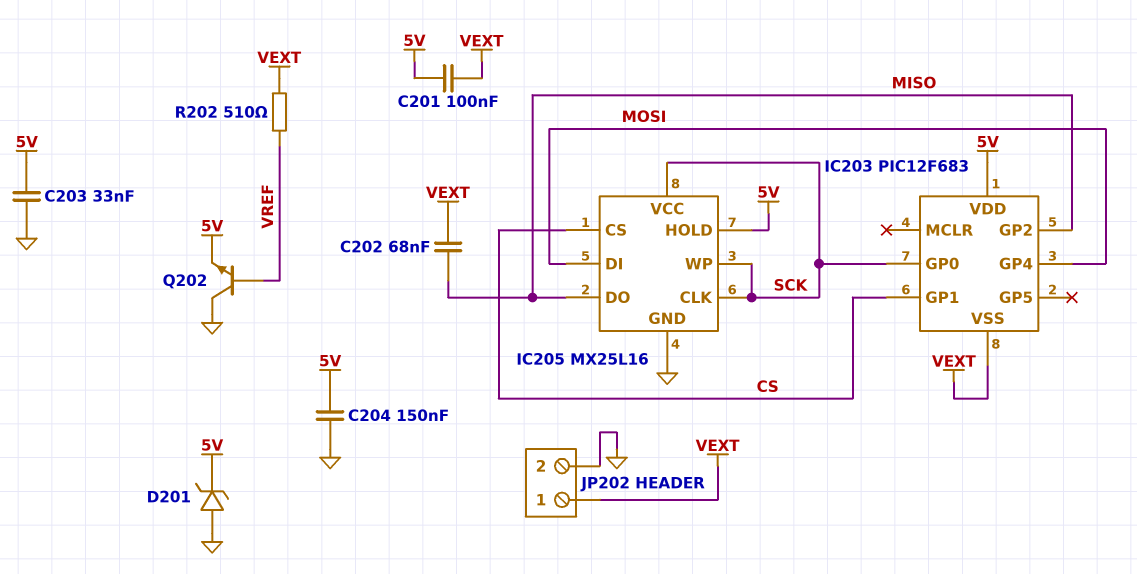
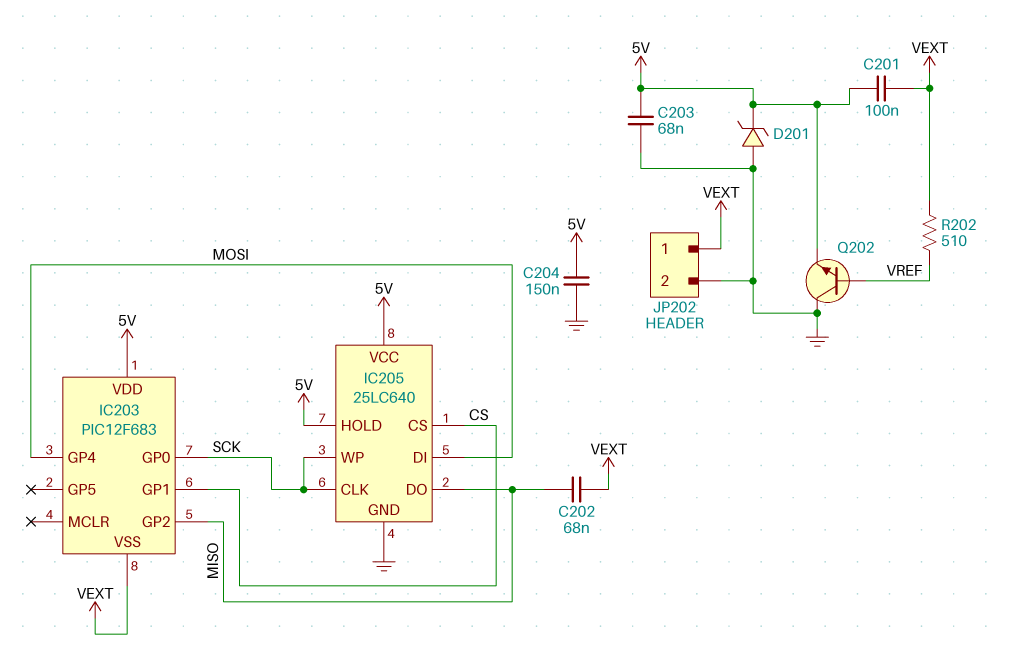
C203: 33nF (5V, GND) -> 68nF (5V, GND)
IC205: MX25L16 -> 25LC640
IC205 pin VCC: SCK -> 5V

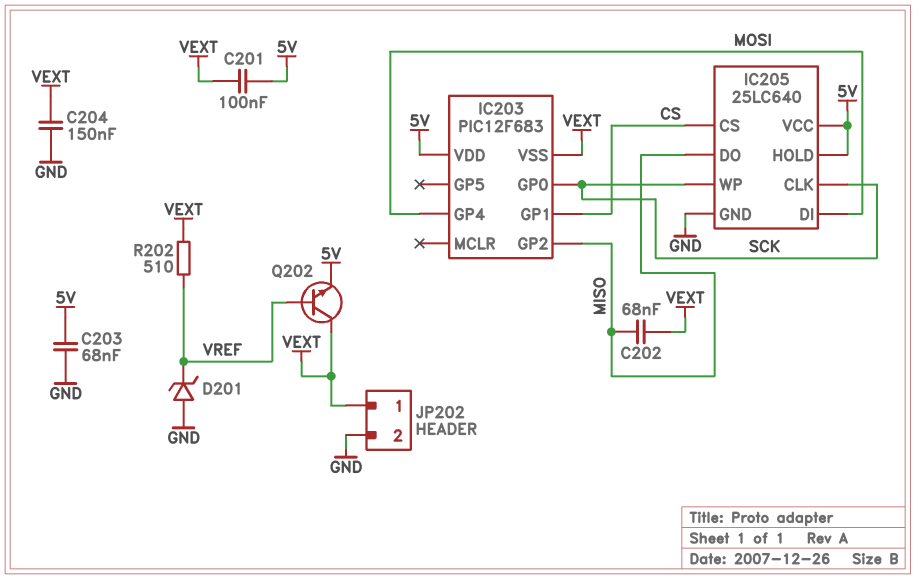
C204: 150nF (5V, GND) -> 150nF (GND, VEXT)
D201: zener (A GND, K 5V) -> zener (A GND, K VREF)
Q202: NPN (B VREF, C GND, E 5V) -> NPN (B VREF, C VEXT, E 5V)

